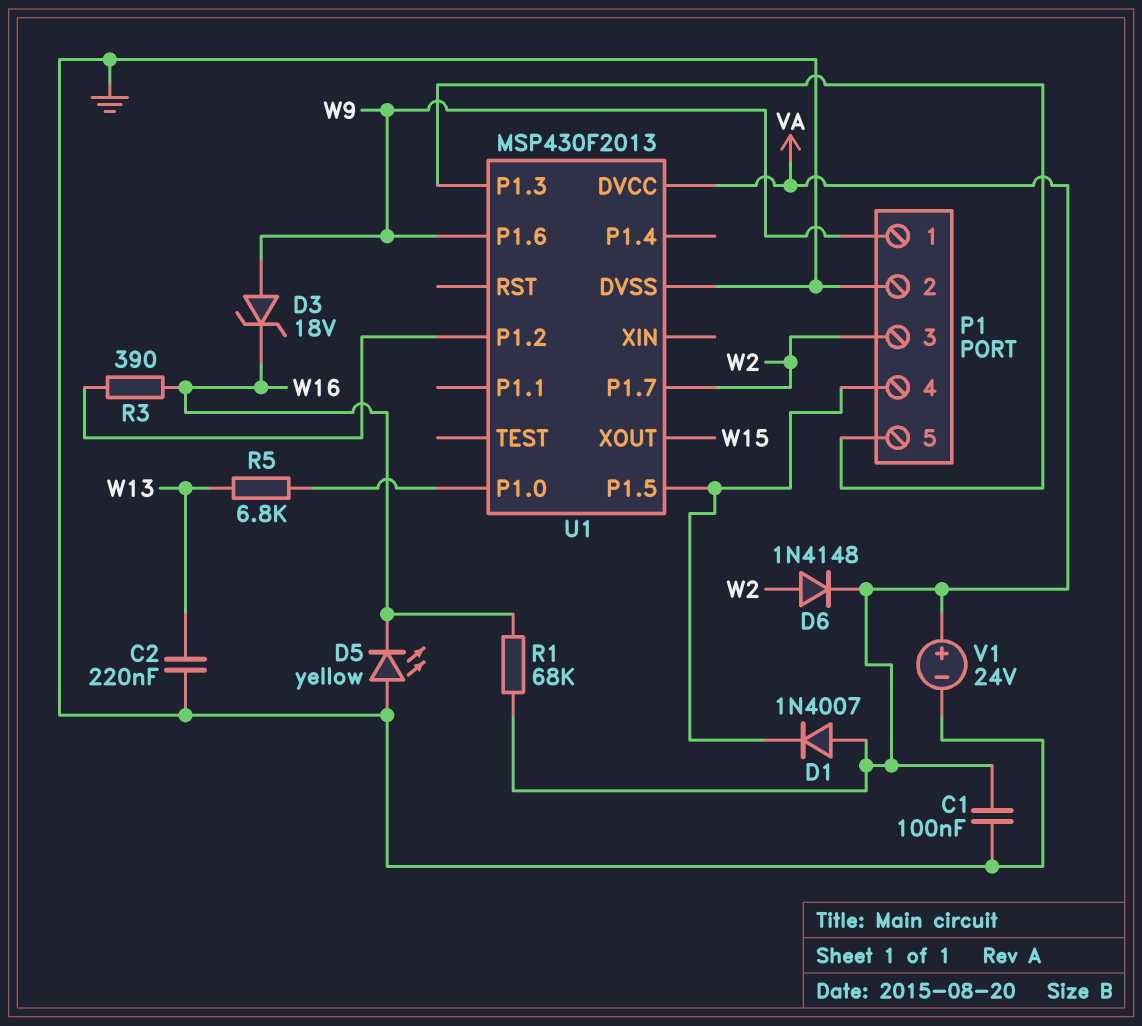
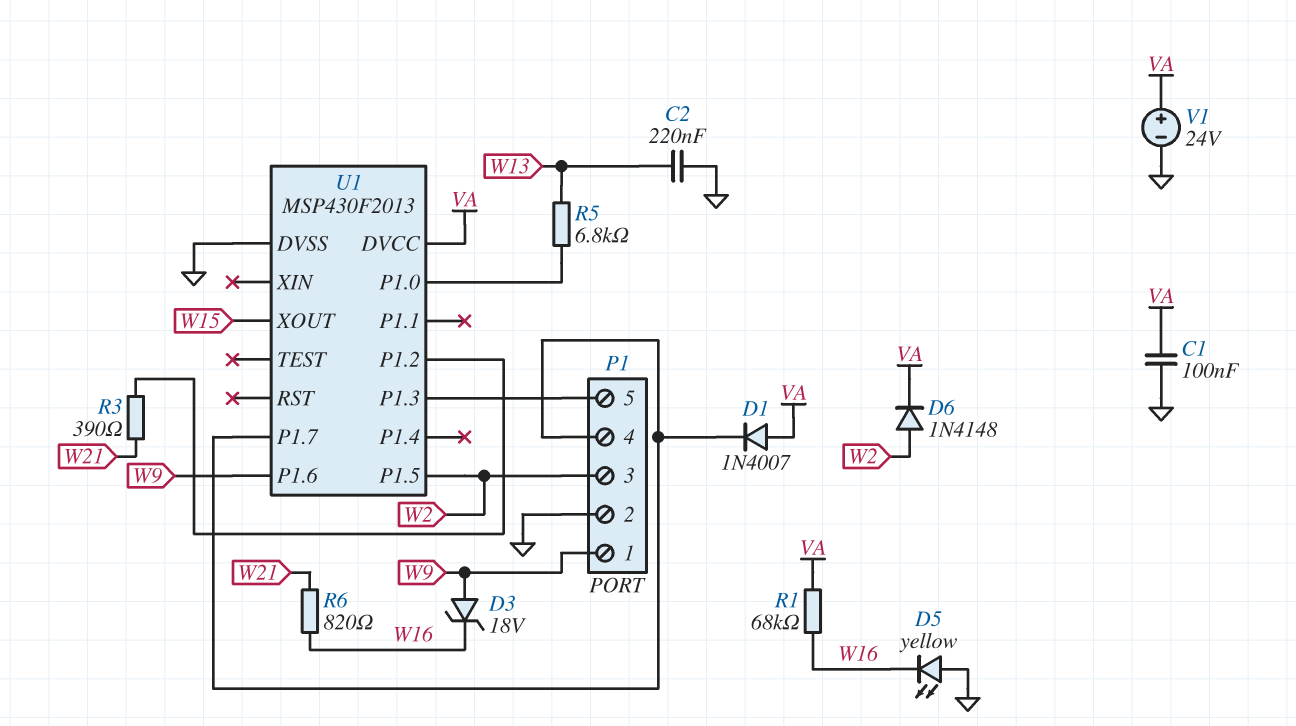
R3: 390 (U1/P1.2, W16) -> 390 (U1/P1.2, W21)
R6: none -> 820 (W16, W21)
U1 pin P1.5: P1/4 -> W2
U1 pin P1.7: W2 -> P1/4

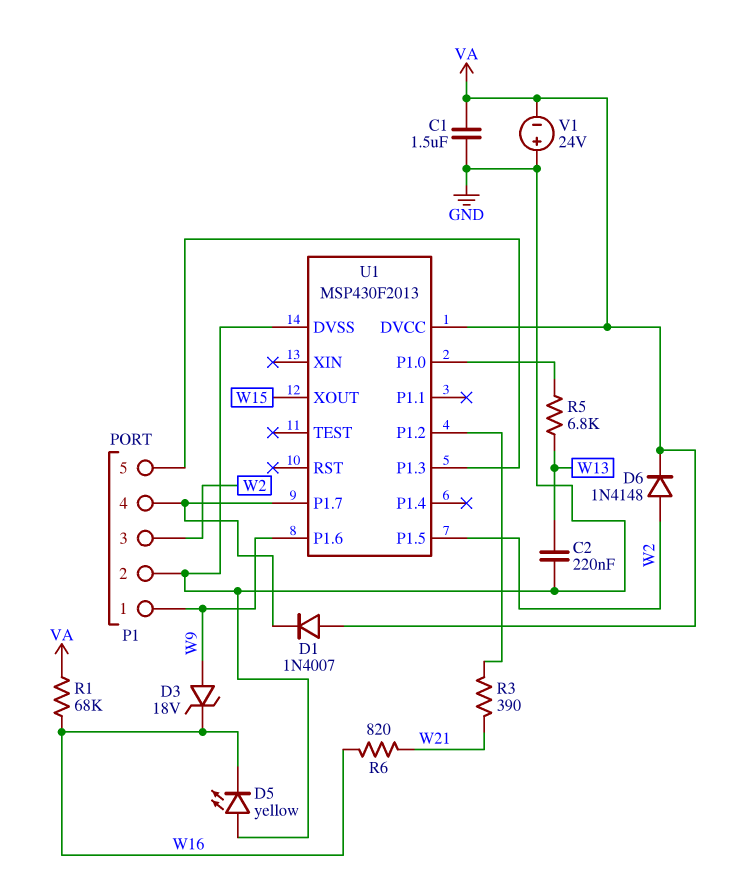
C1: 100nF (GND, VA) -> 1.5uF (GND, VA)
V1: 24V (plus VA, minus GND) -> 24V (plus GND, minus VA)

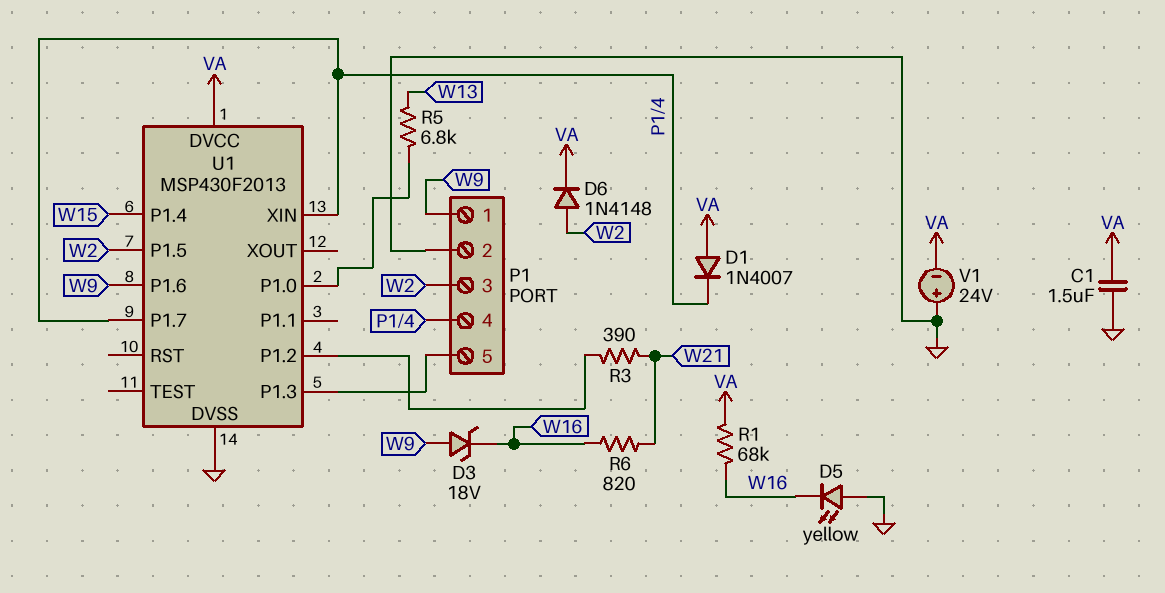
C2: 220nF (GND, W13) -> none
U1 pin P1.4: none -> W15
U1 pin XIN: none -> P1/4
U1 pin XOUT: W15 -> none

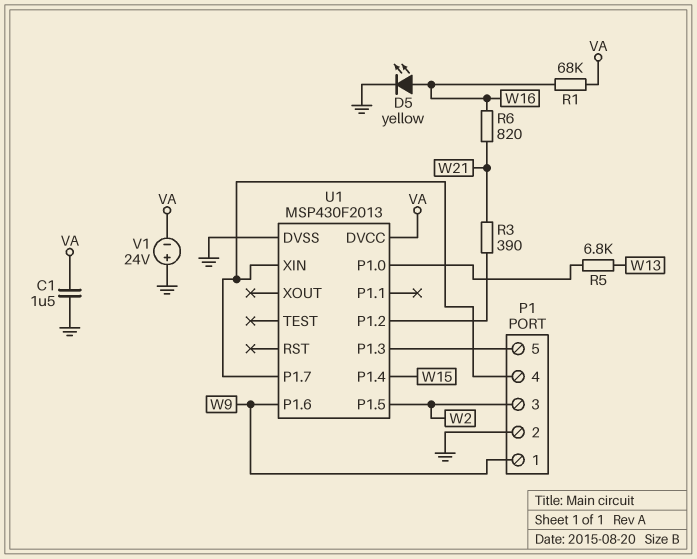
D1: diode 1N4007 (A VA, K P1/4) -> none
D3: zener 18V (A W9, K W16) -> none
D5: LED yellow (A GND, K W16) -> LED yellow (A W16, K GND)
D6: diode 1N4148 (A W2, K VA) -> none

